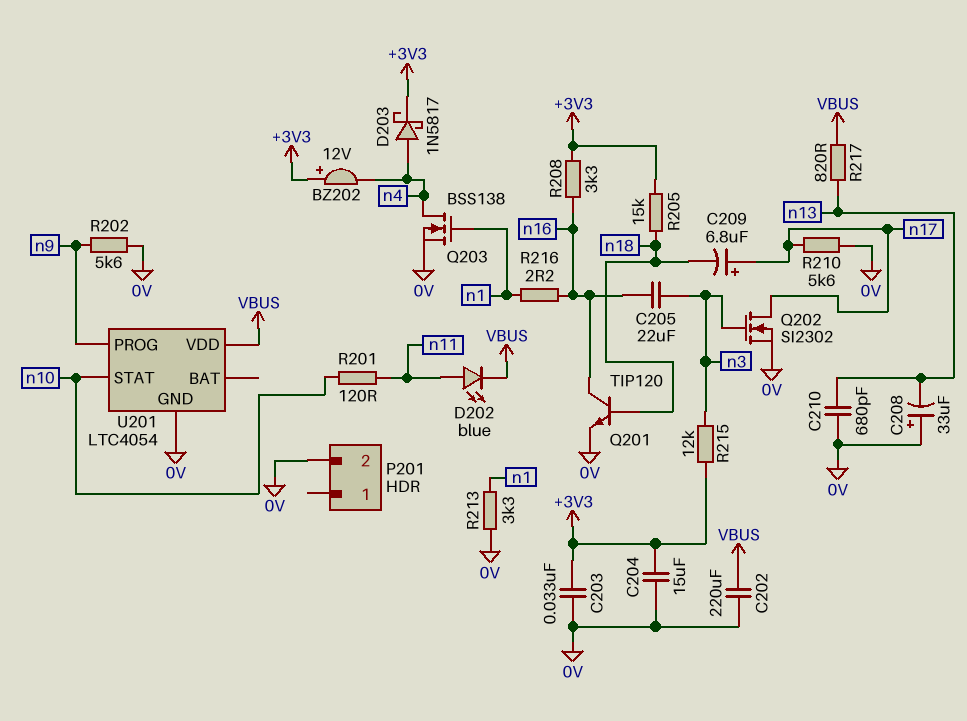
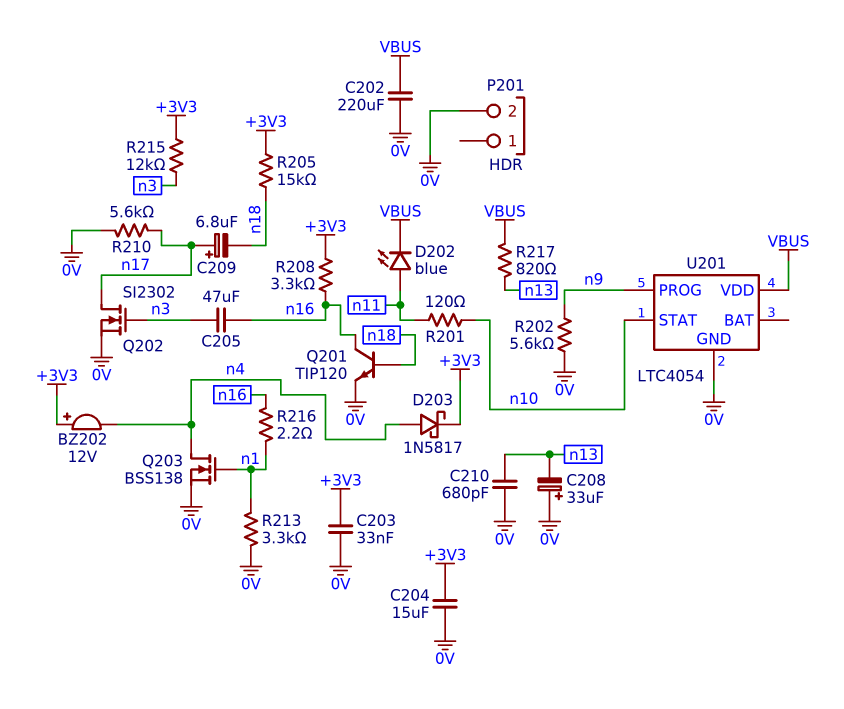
C205: 22uF (n3, n16) -> 47uF (n3, n16)

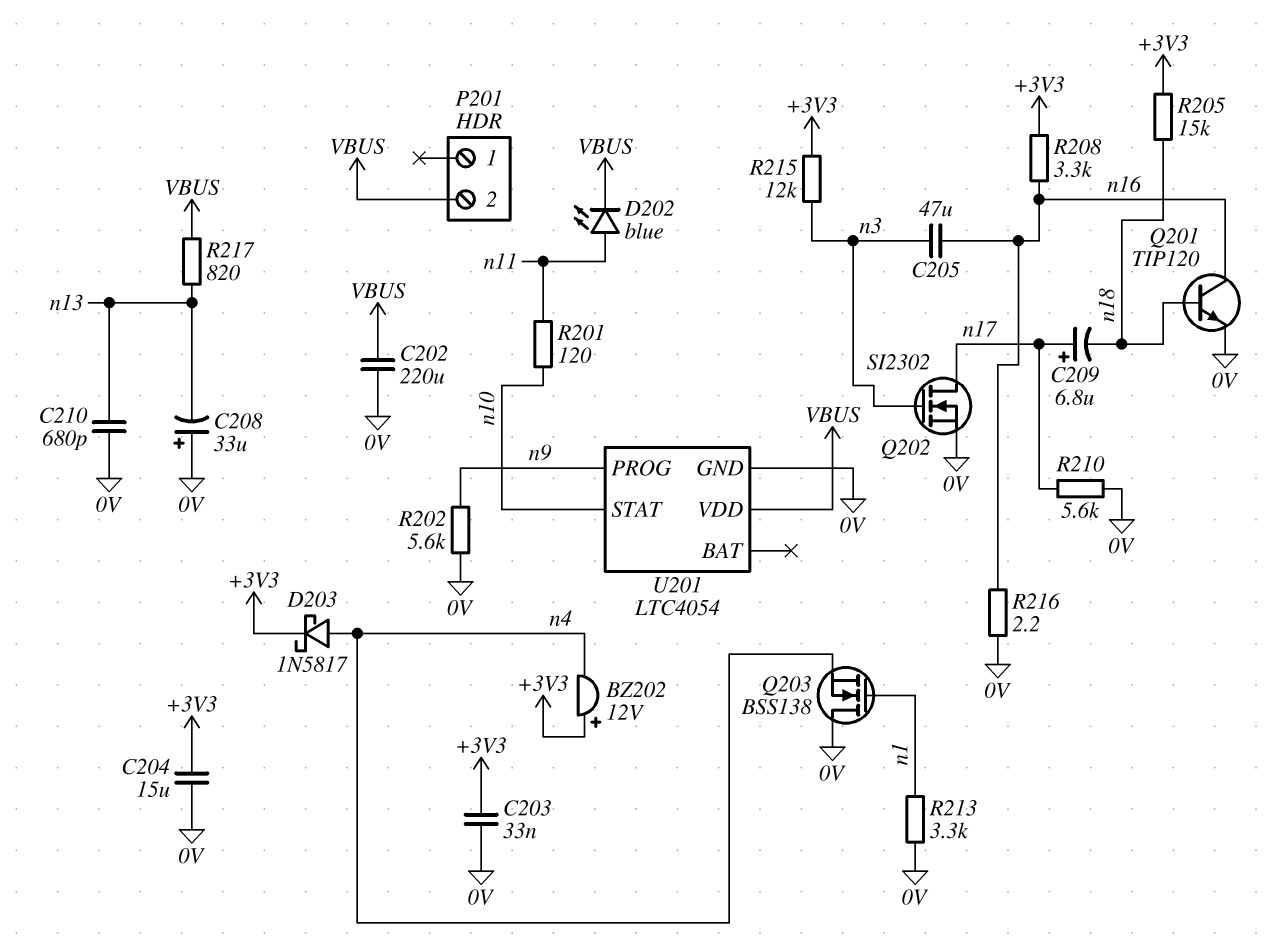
P201 pin 2: 0V -> VBUS
Q203: NMOS BSS138 (G n1, D n4, S 0V) -> NMOS BSS138 (G n1, D 0V, S n4)
R216: 2.2 (n1, n16) -> 2.2 (0V, n16)

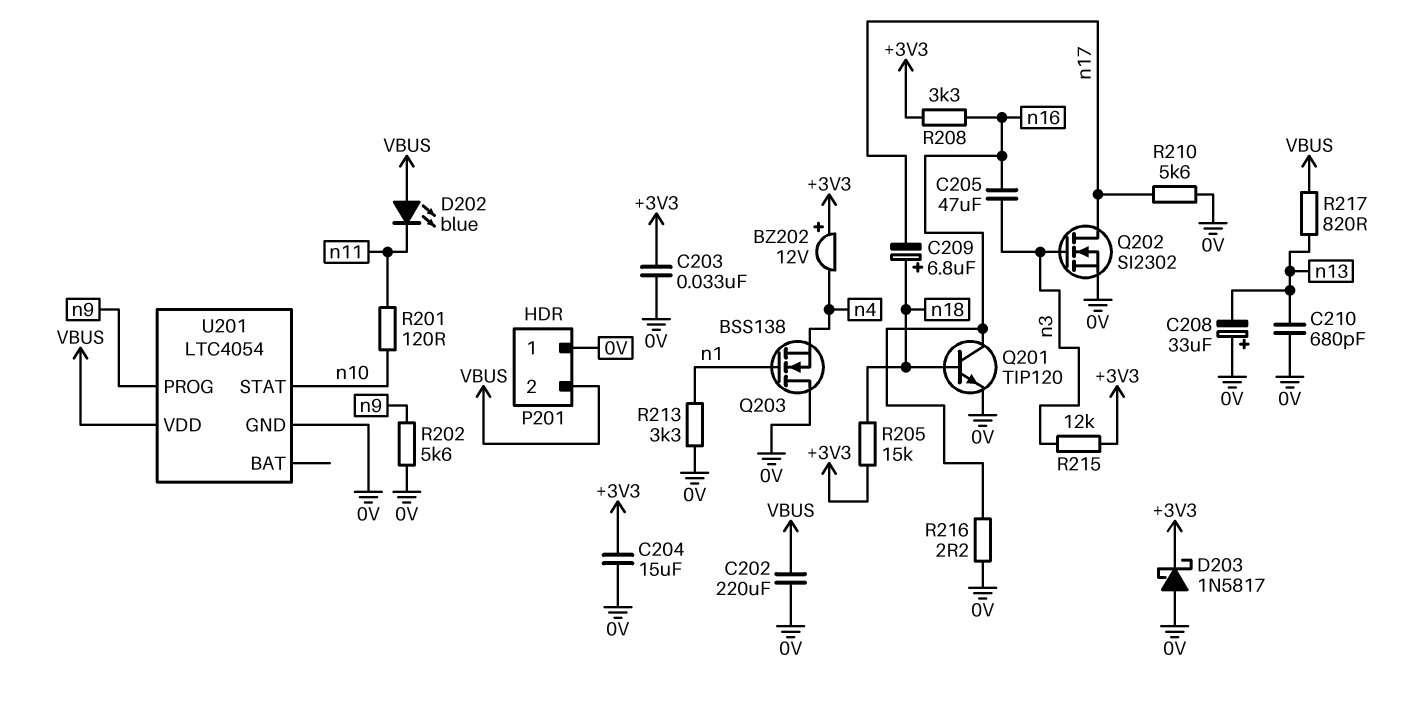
C209: 6.8uF (plus n17, minus n18) -> 6.8uF (plus n18, minus n17)
D202: LED blue (A n11, K VBUS) -> LED blue (A VBUS, K n11)
D203: schottky 1N5817 (A n4, K +3V3) -> schottky 1N5817 (A 0V, K +3V3)
P201 pin 1: none -> 0V

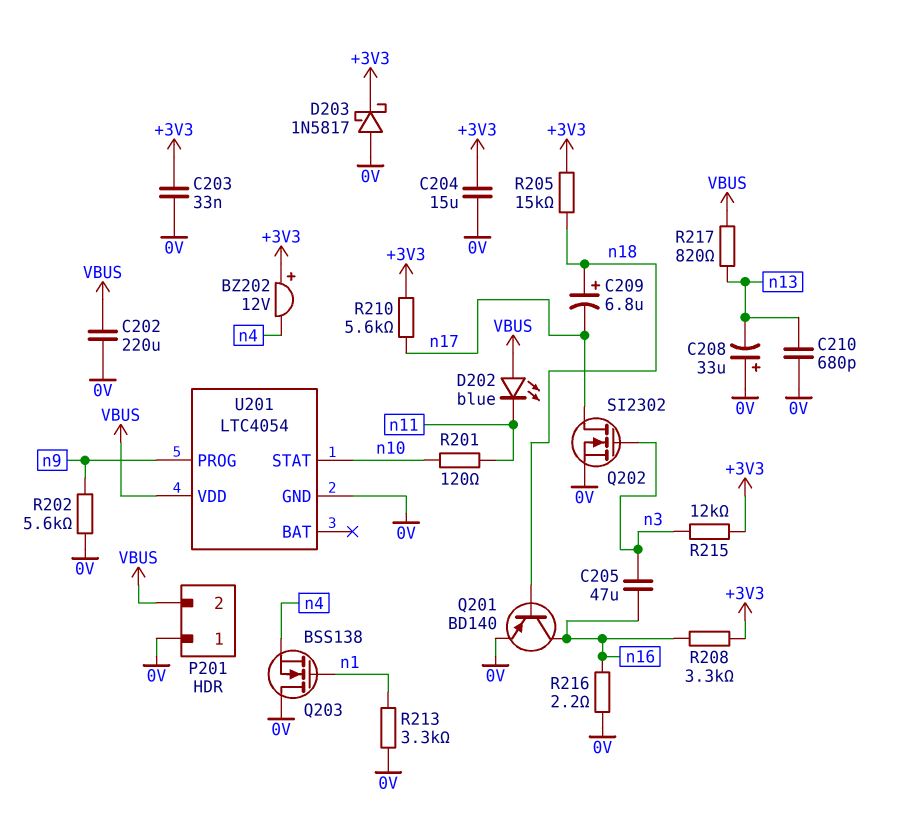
Q201: NPN TIP120 (B n18, C n16, E 0V) -> PNP BD140 (B n18, C n16, E 0V)
R210: 5.6k (0V, n17) -> 5.6k (+3V3, n17)

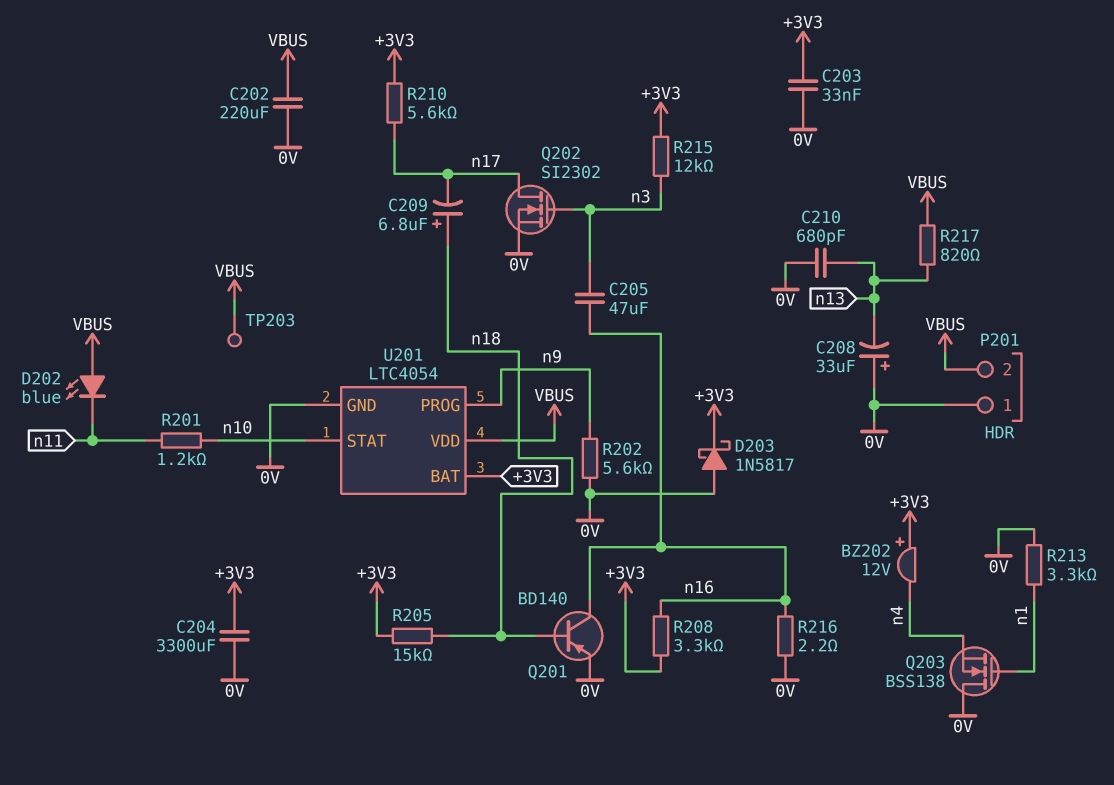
C204: 15uF (+3V3, 0V) -> 3300uF (+3V3, 0V)
R201: 120 (n10, n11) -> 1.2k (n10, n11)
TP203: none -> test point (VBUS)
U201 pin BAT: none -> +3V3

